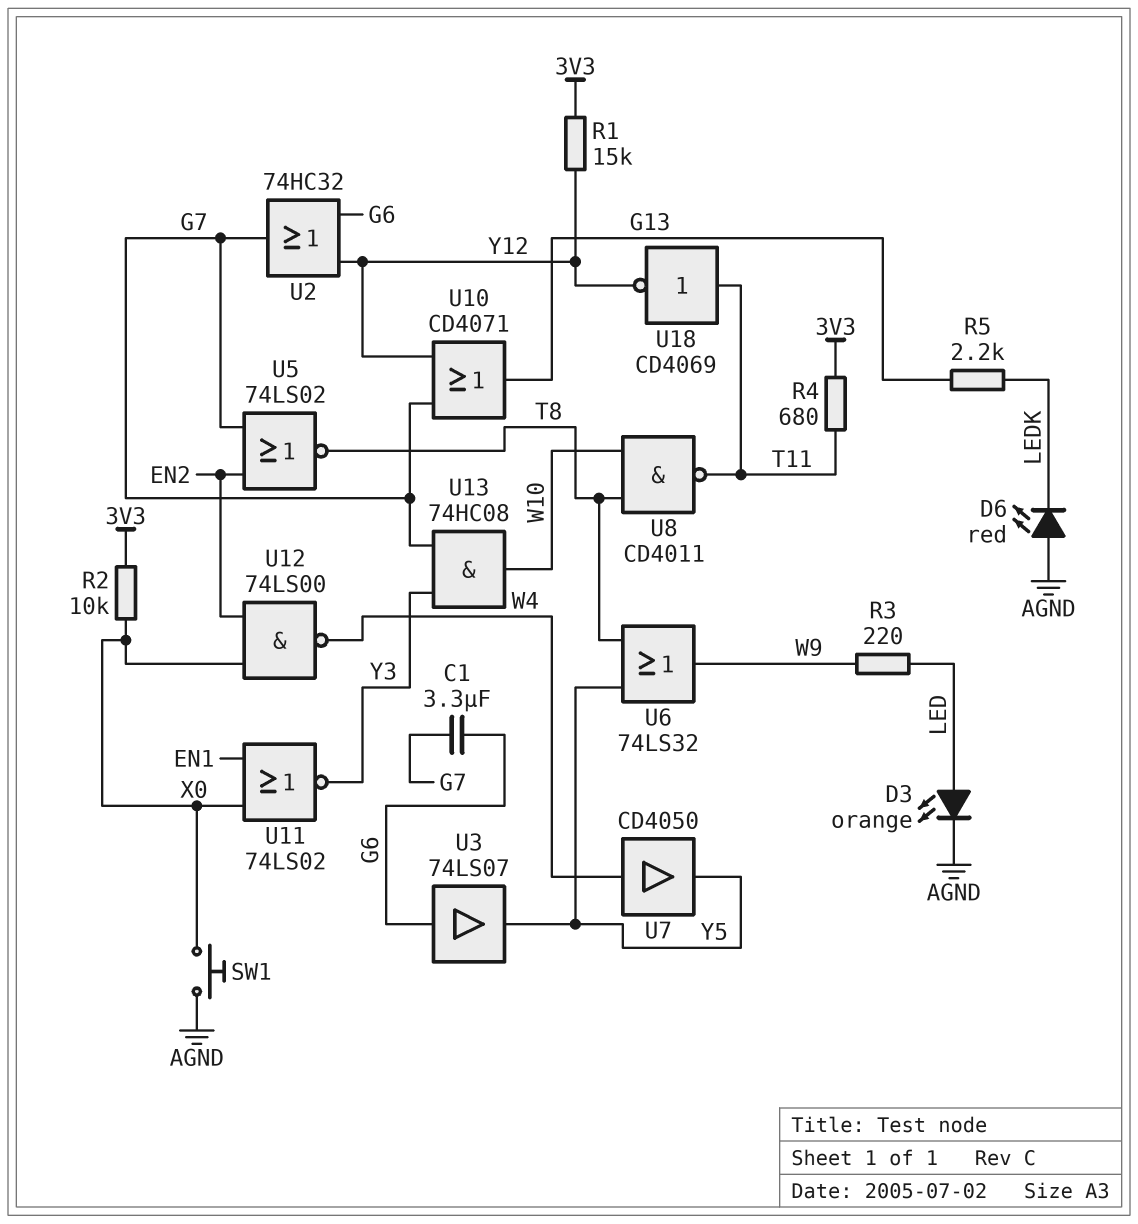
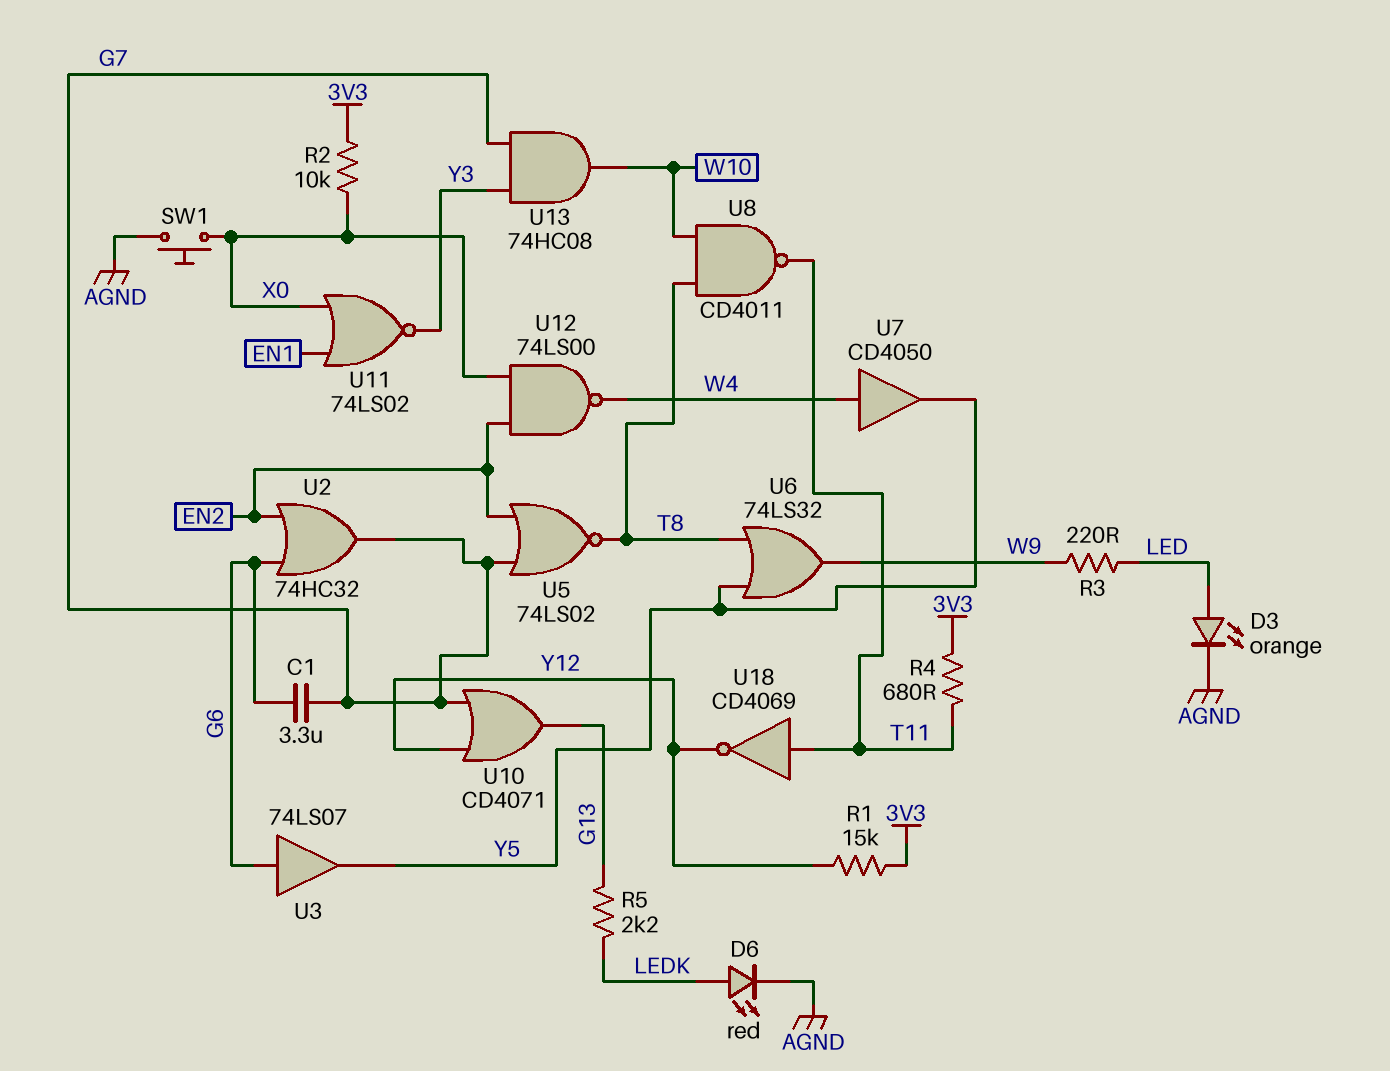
D6: LED red (A AGND, K LEDK) -> LED red (A LEDK, K AGND)
U2: OR 74HC32 (in G6, in Y12, out G7) -> OR 74HC32 (in EN2, in G6, out G7)

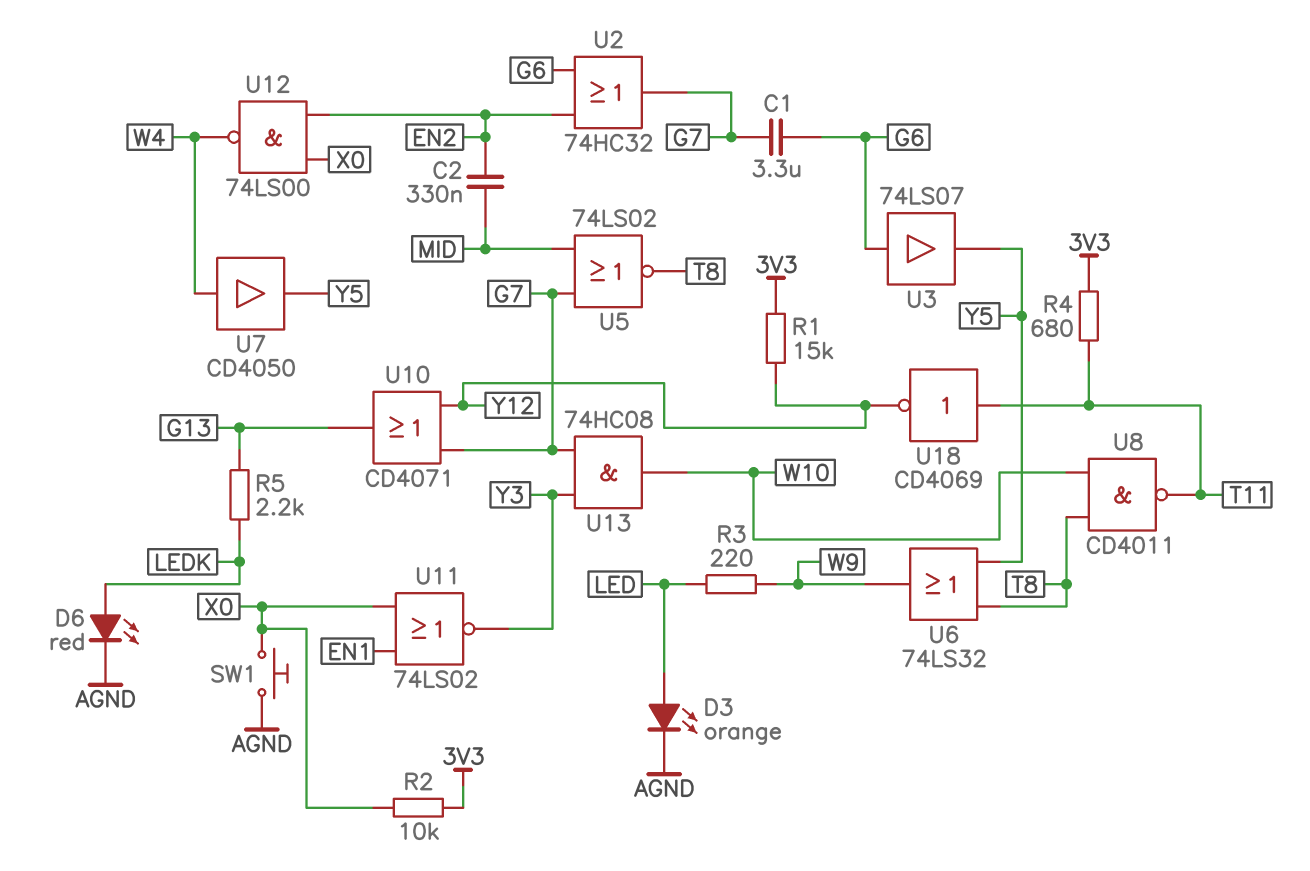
C2: none -> 330nF (EN2, MID)
U5: NOR 74LS02 (in EN2, in G7, out T8) -> NOR 74LS02 (in G7, in MID, out T8)

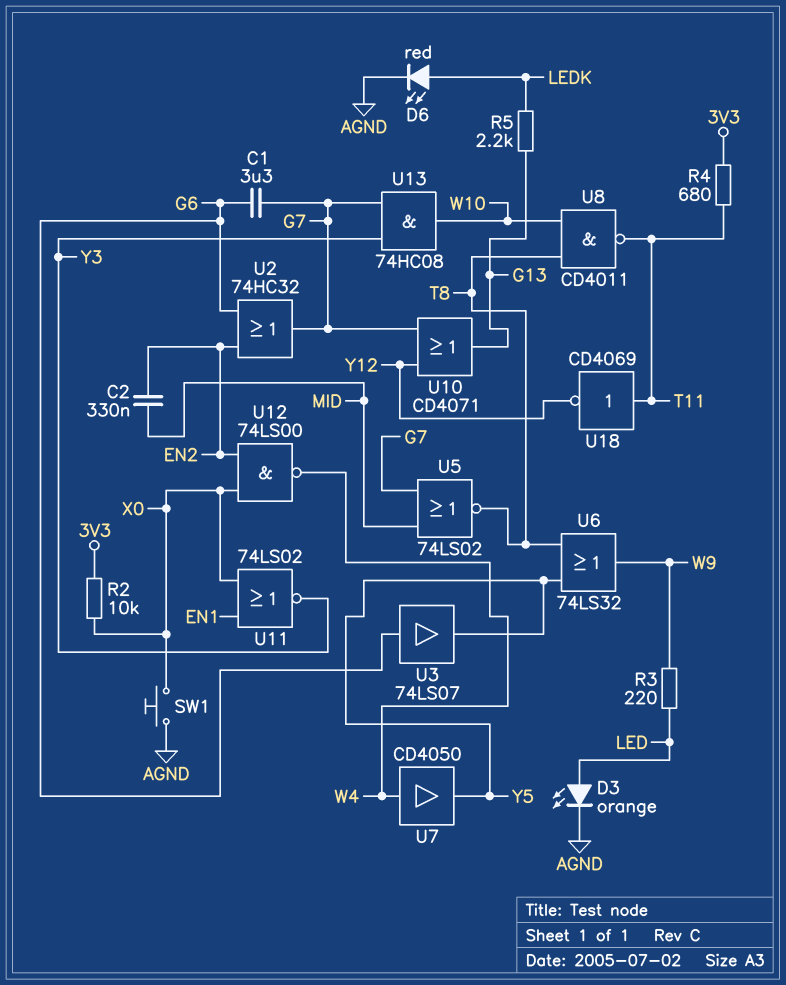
R1: 15k (3V3, Y12) -> none

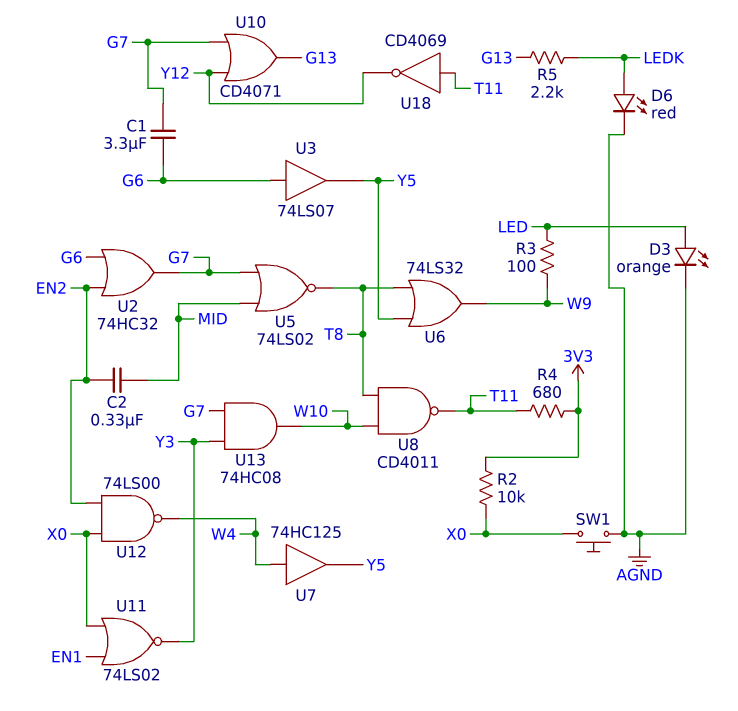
R3: 220 (LED, W9) -> 100 (LED, W9)
U7: buffer CD4050 (in W4, out Y5) -> buffer 74HC125 (in W4, out Y5)

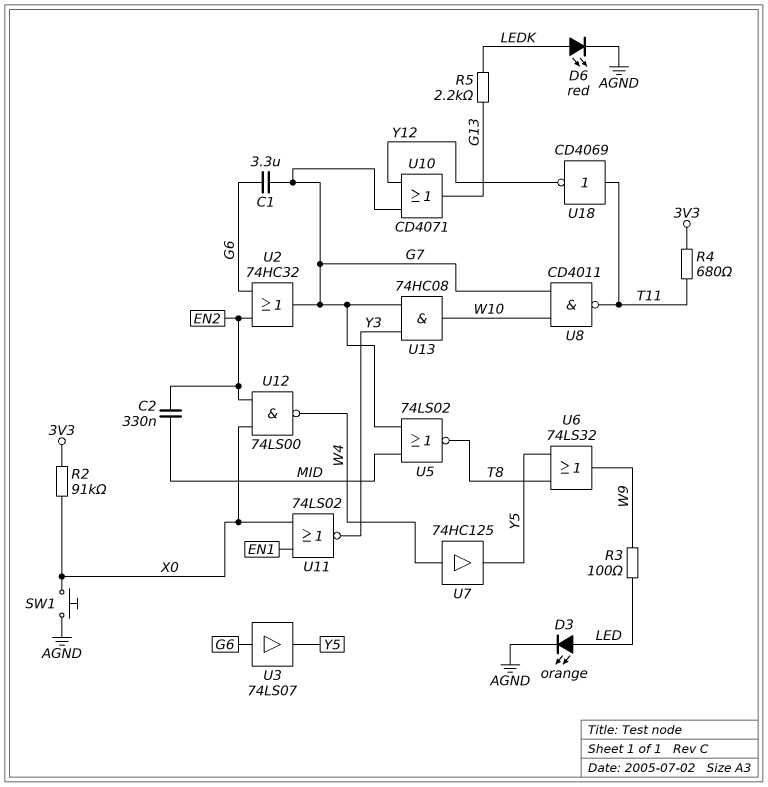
R2: 10k (3V3, X0) -> 91k (3V3, X0)
U8: NAND CD4011 (in T8, in W10, out T11) -> NAND CD4011 (in G7, in W10, out T11)

